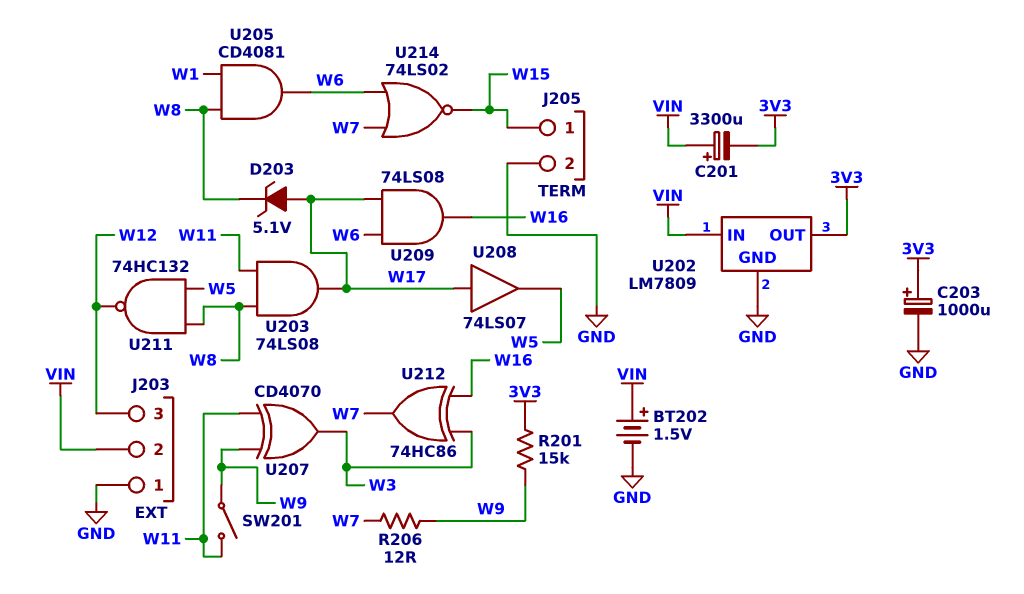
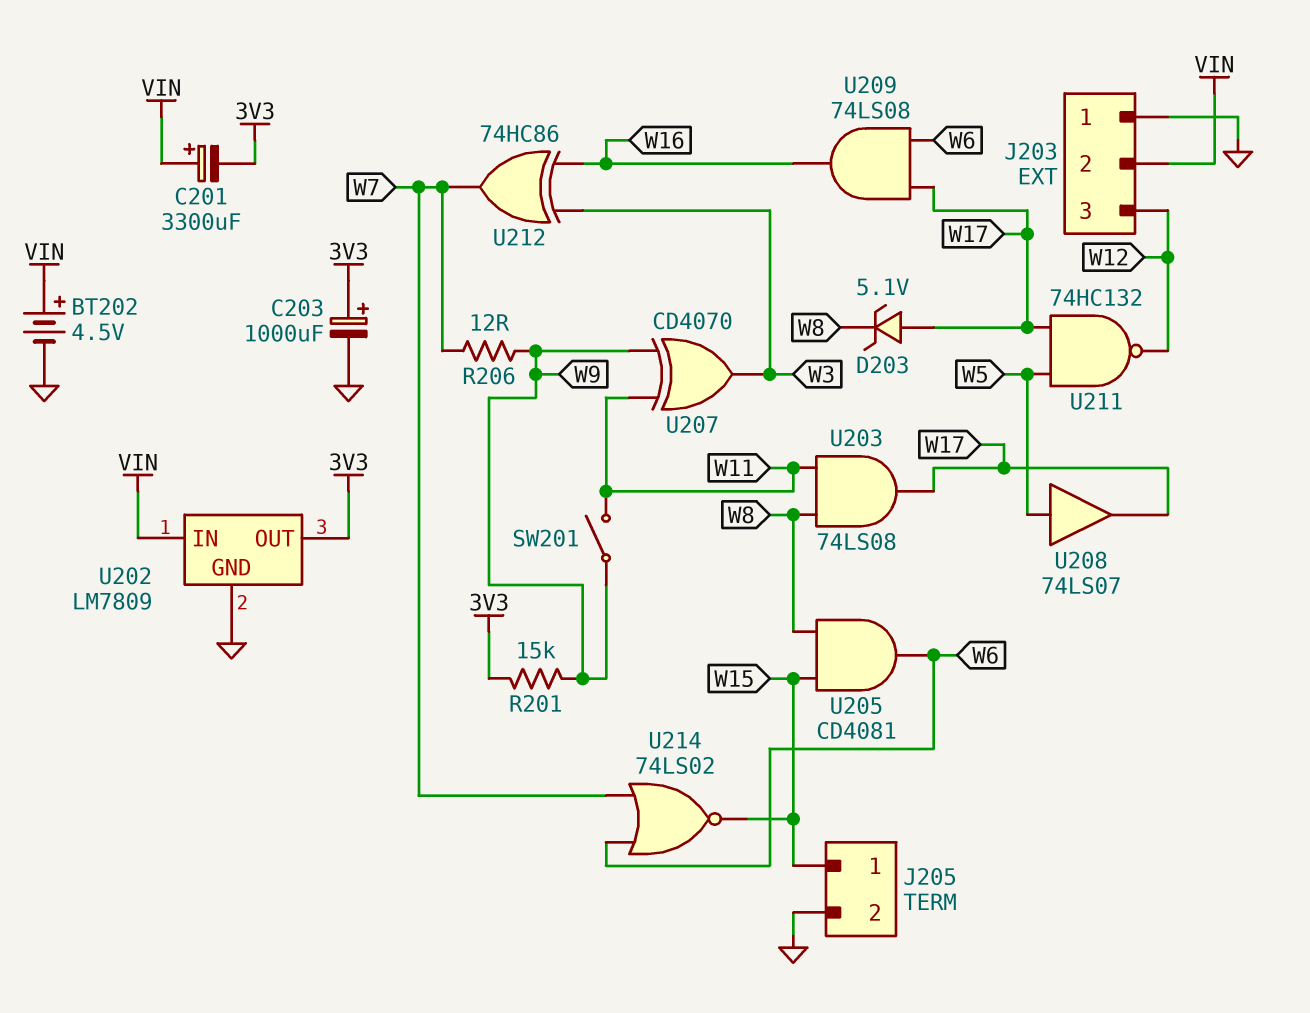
BT202: 1.5V (plus VIN, minus GND) -> 4.5V (plus VIN, minus GND)
U205: AND CD4081 (in W1, in W8, out W6) -> AND CD4081 (in W8, in W15, out W6)
U208: buffer 74LS07 (in W17, out W5) -> buffer 74LS07 (in W5, out W17)
U211: NAND 74HC132 (in W5, in W8, out W12) -> NAND 74HC132 (in W5, in W17, out W12)

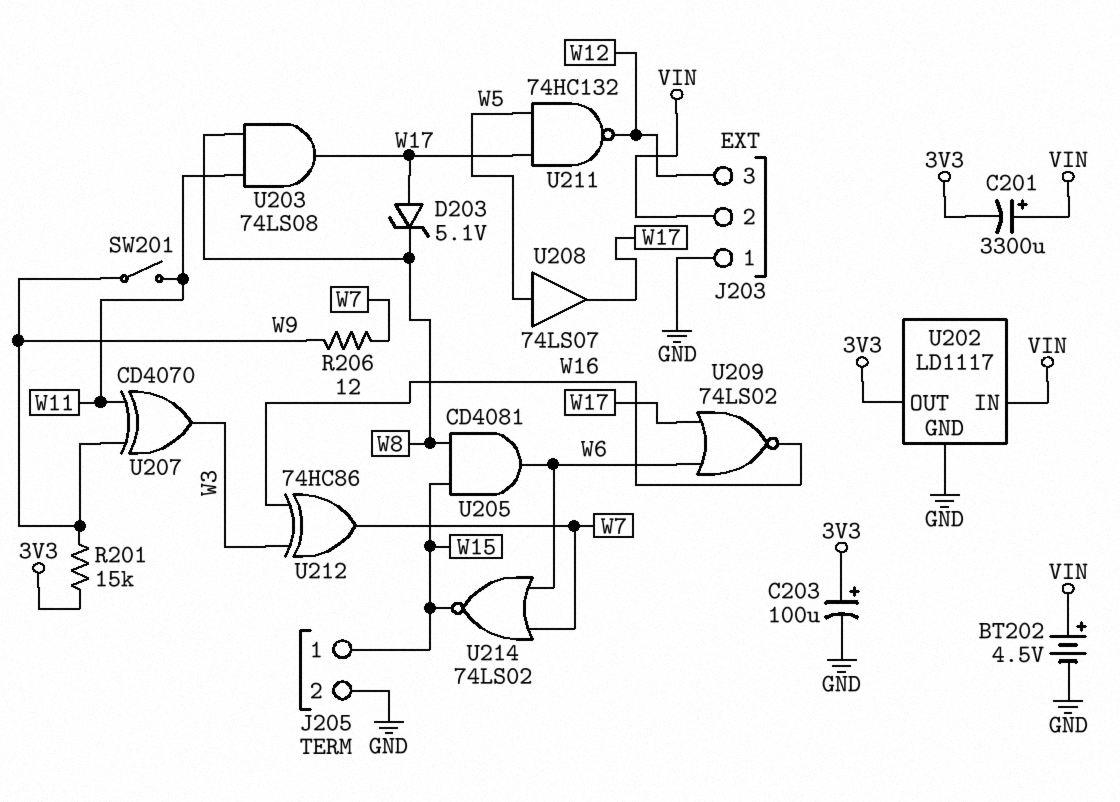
C203: 1000uF (plus 3V3, minus GND) -> 100uF (plus 3V3, minus GND)
U202: LM7809 -> LD1117
U209: AND 74LS08 (in W6, in W17, out W16) -> NOR 74LS02 (in W6, in W17, out W16)

